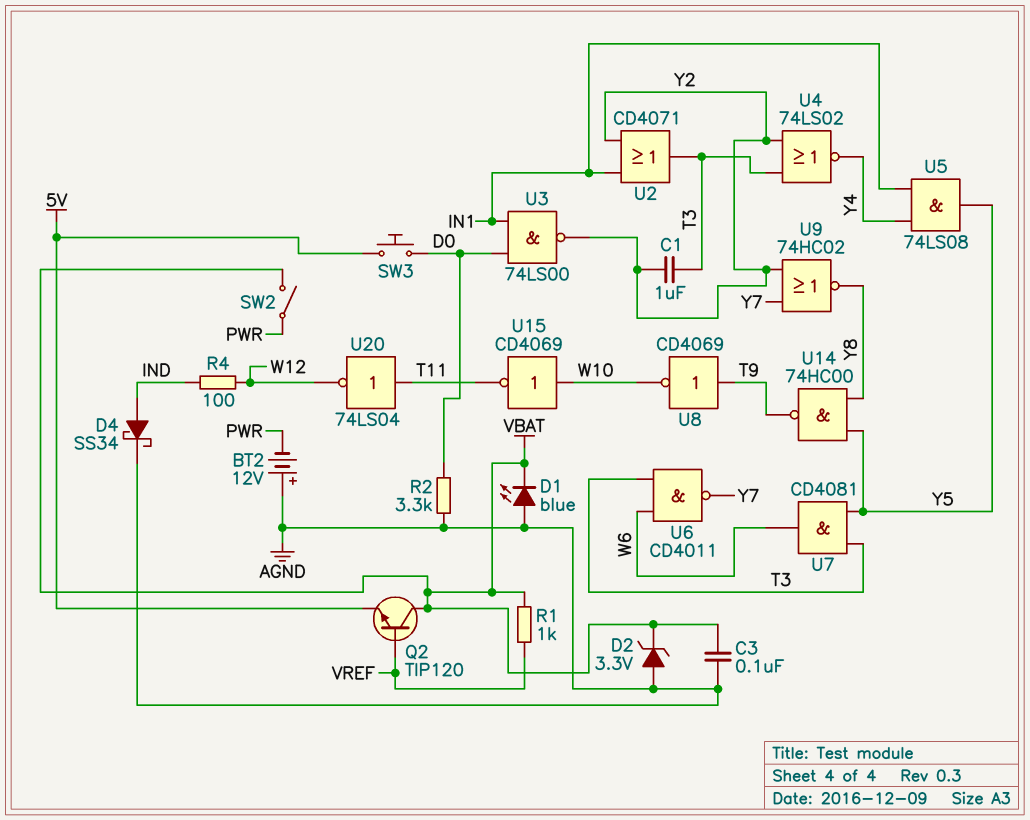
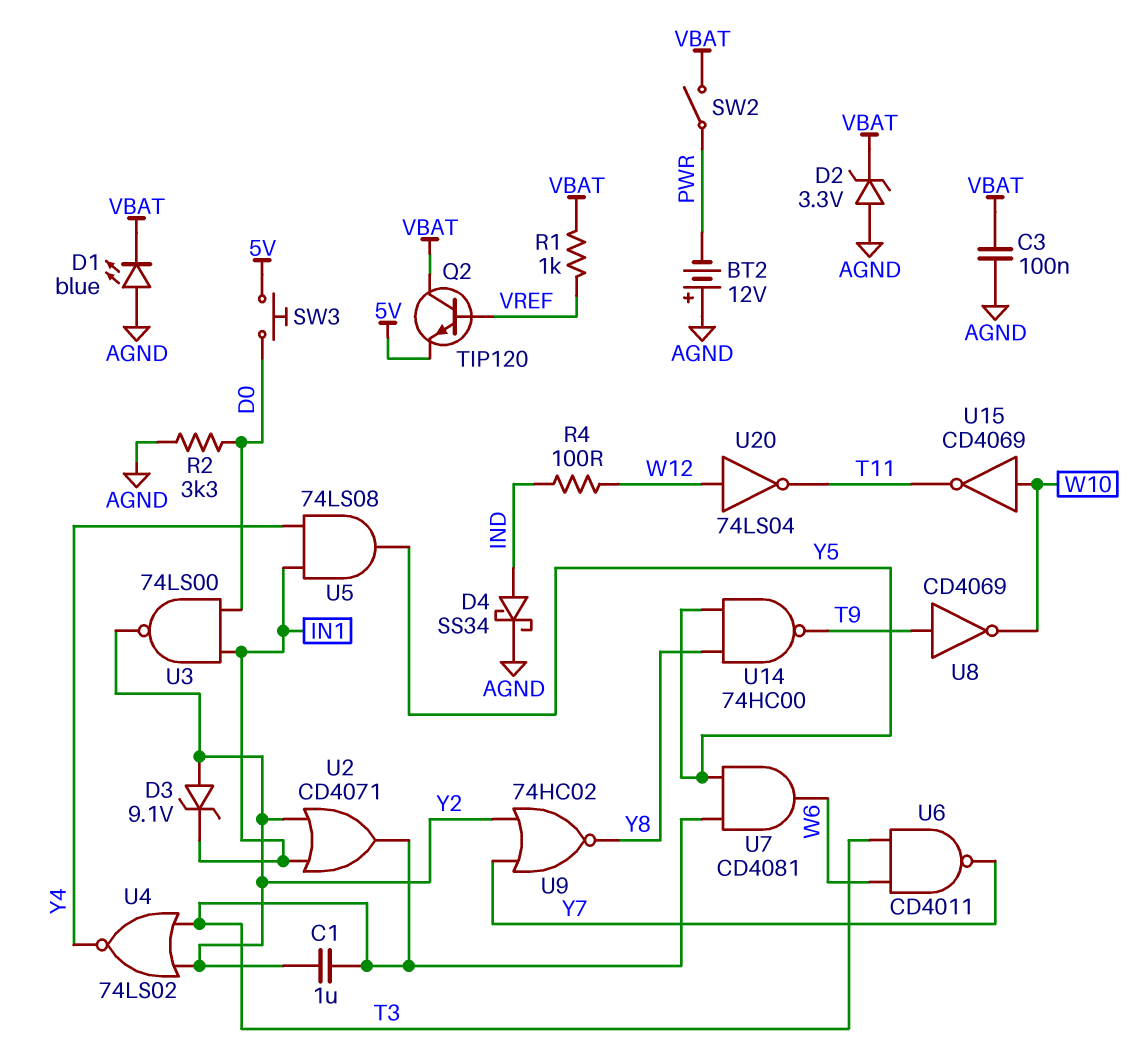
D3: none -> zener 9.1V (A Y2, K IN1)
U20: NOT 74LS04 (in T11, out W12) -> NOT 74LS04 (in W12, out T11)

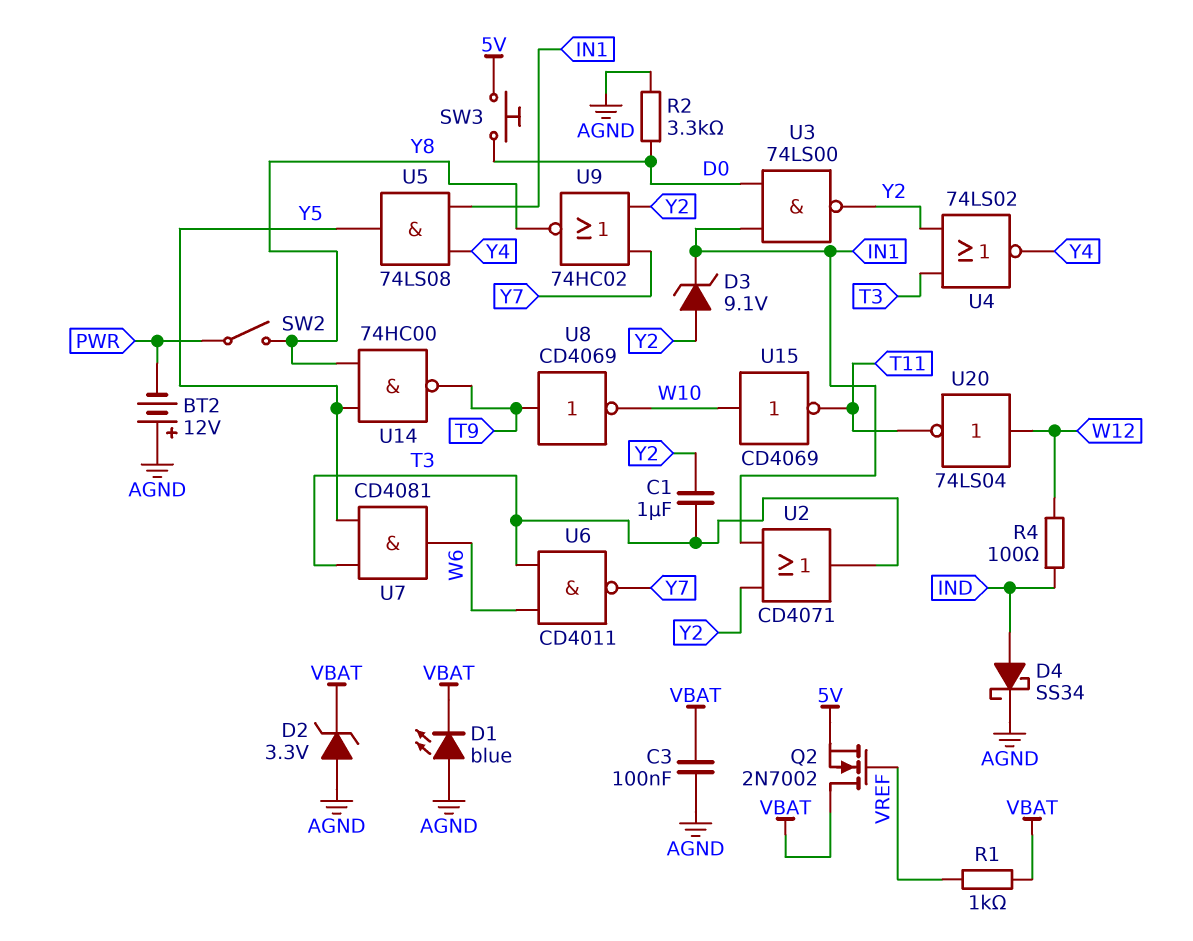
Q2: NPN TIP120 (B VREF, C VBAT, E 5V) -> NMOS 2N7002 (G VREF, D VBAT, S 5V)
SW2: switch (PWR, VBAT) -> switch (PWR, Y8)

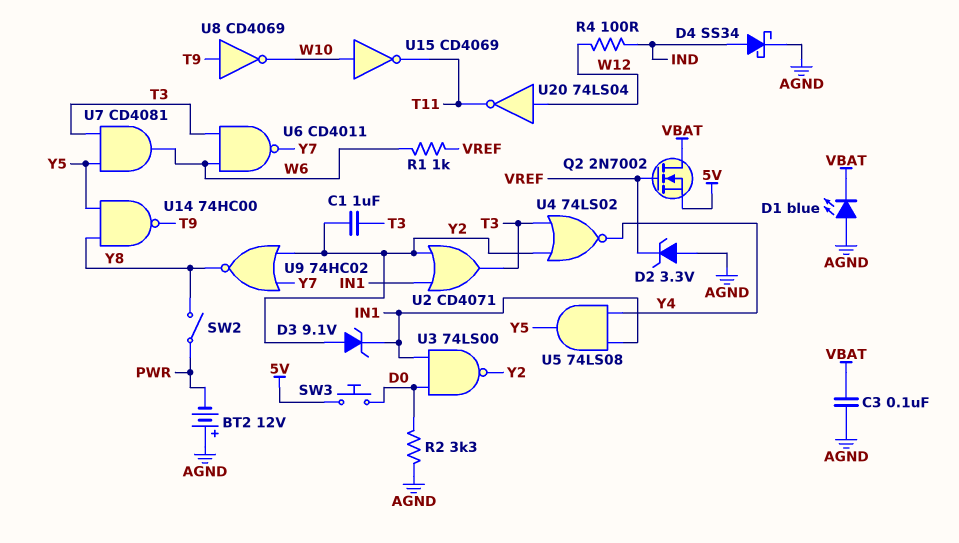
D2: zener 3.3V (A AGND, K VBAT) -> zener 3.3V (A AGND, K VREF)
R1: 1k (VBAT, VREF) -> 1k (VREF, W6)

